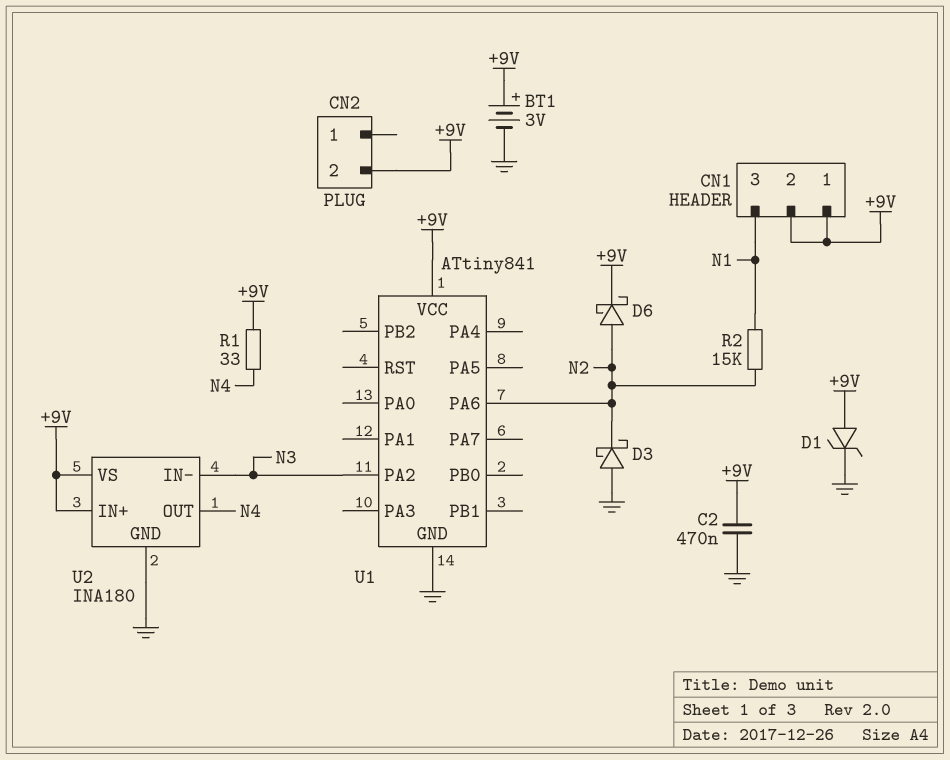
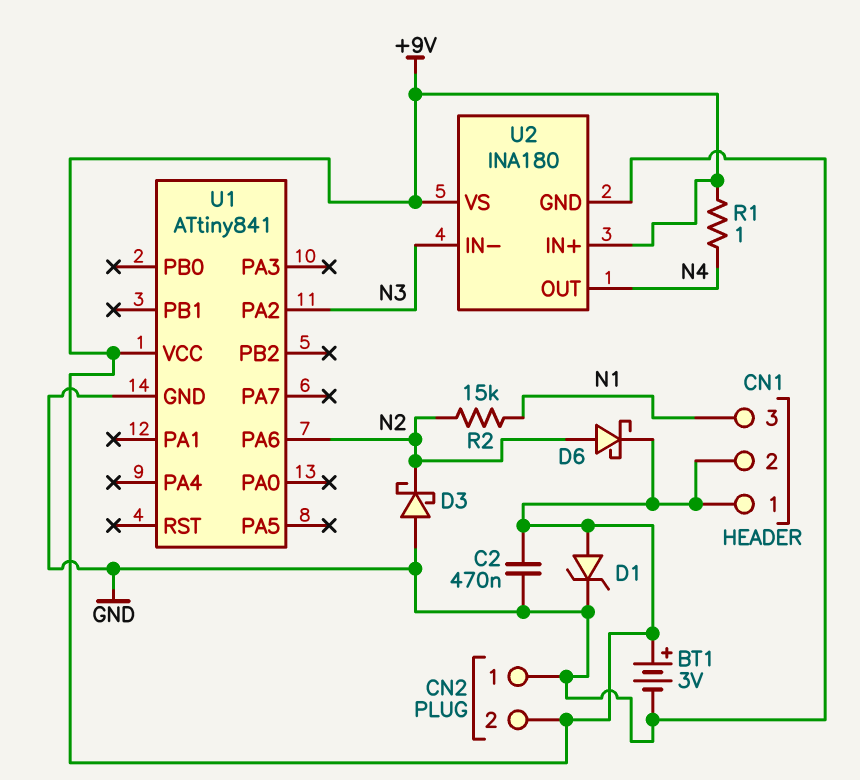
CN2 pin 1: none -> GND
R1: 33 (+9V, N4) -> 1 (+9V, N4)

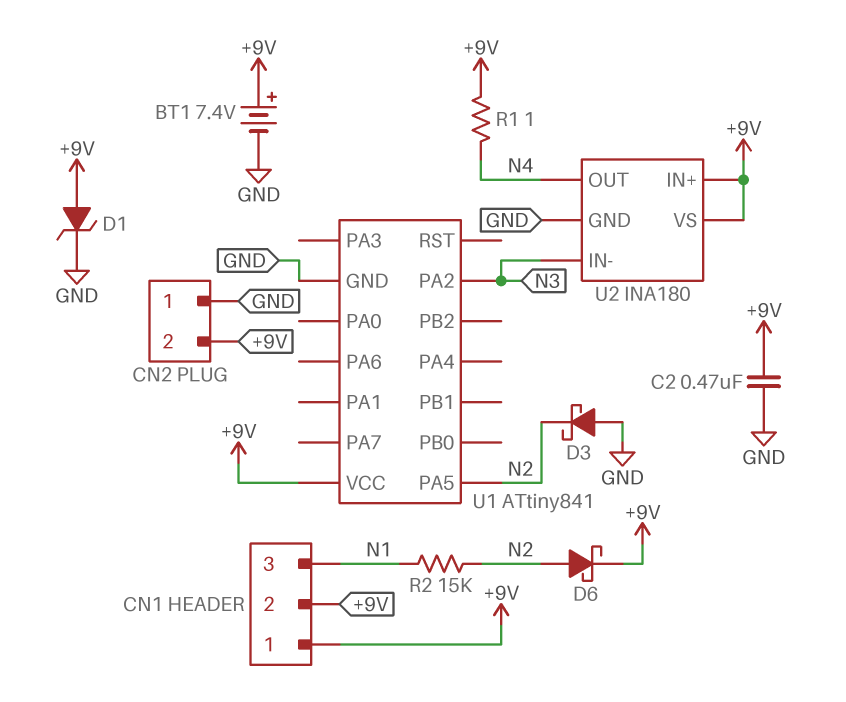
BT1: 3V (plus +9V, minus GND) -> 7.4V (plus +9V, minus GND)
U1 pin PA5: none -> N2
U1 pin PA6: N2 -> none

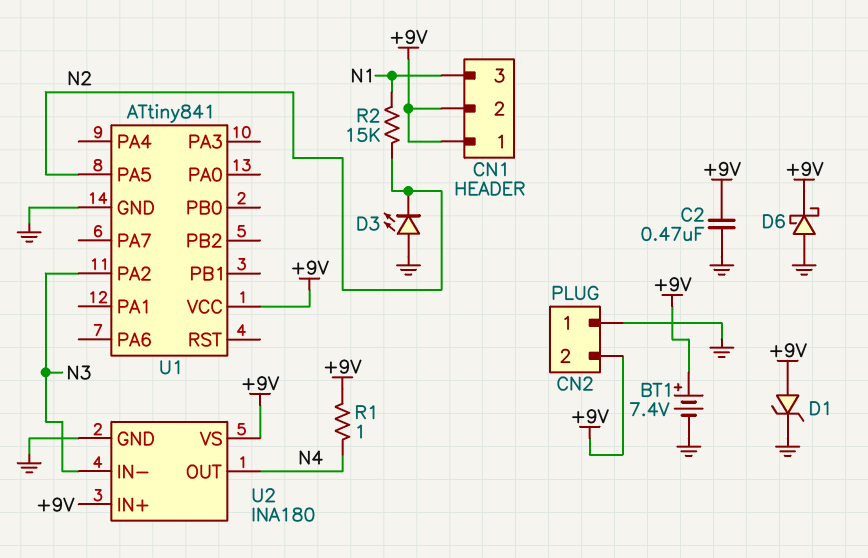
D3: schottky (A GND, K N2) -> LED (A GND, K N2)
D6: schottky (A N2, K +9V) -> schottky (A GND, K +9V)

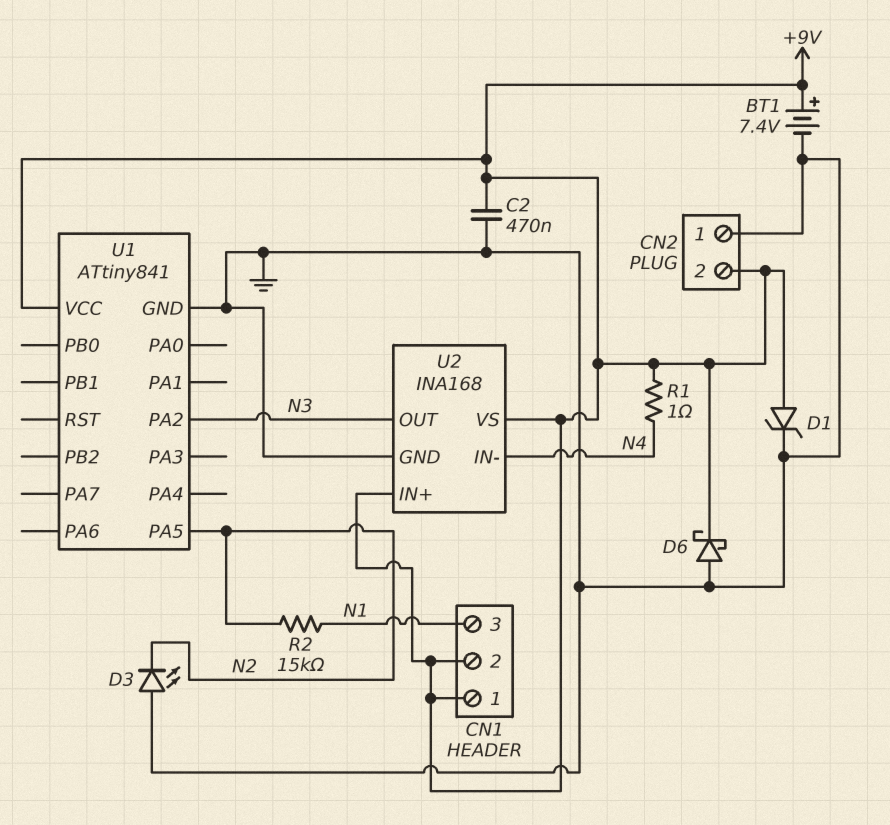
U2: INA180 -> INA168
U2 pin IN-: N3 -> N4
U2 pin OUT: N4 -> N3

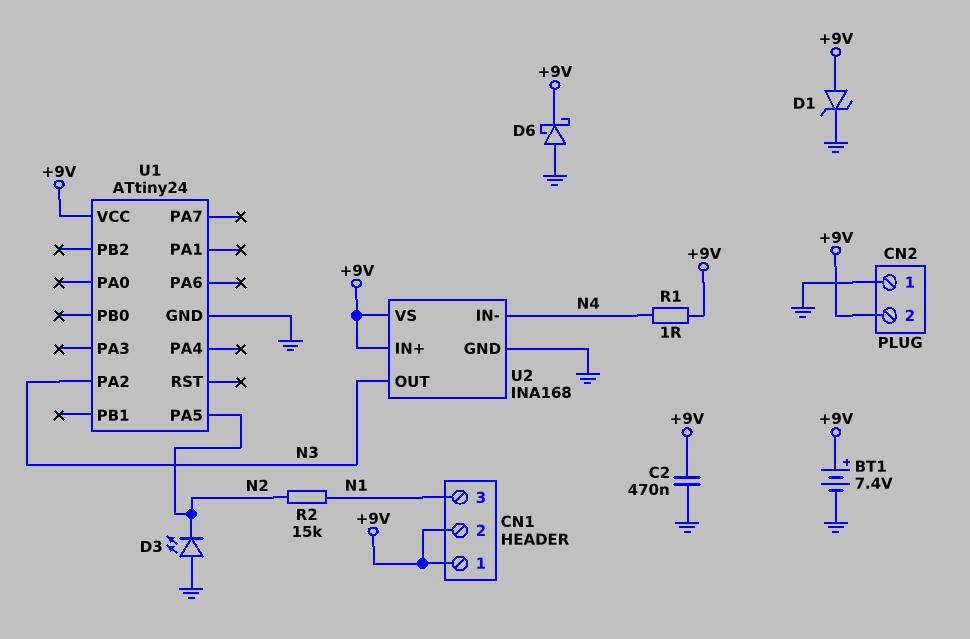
U1: ATtiny841 -> ATtiny24

